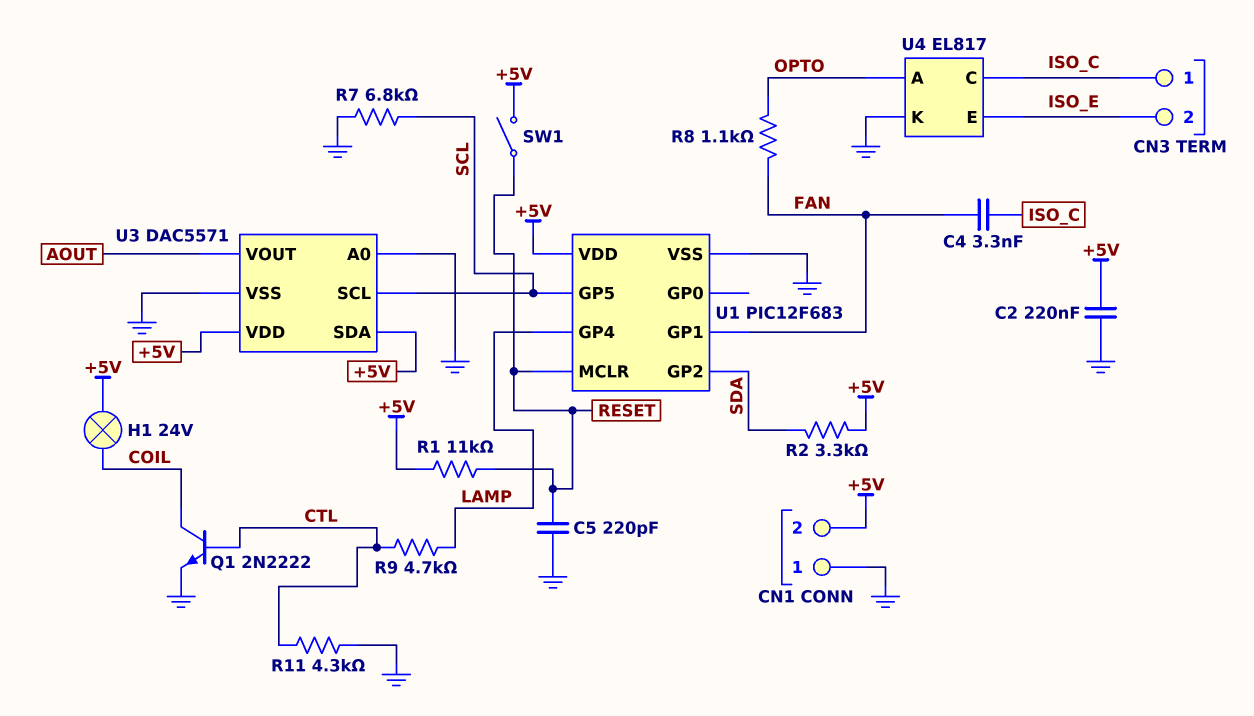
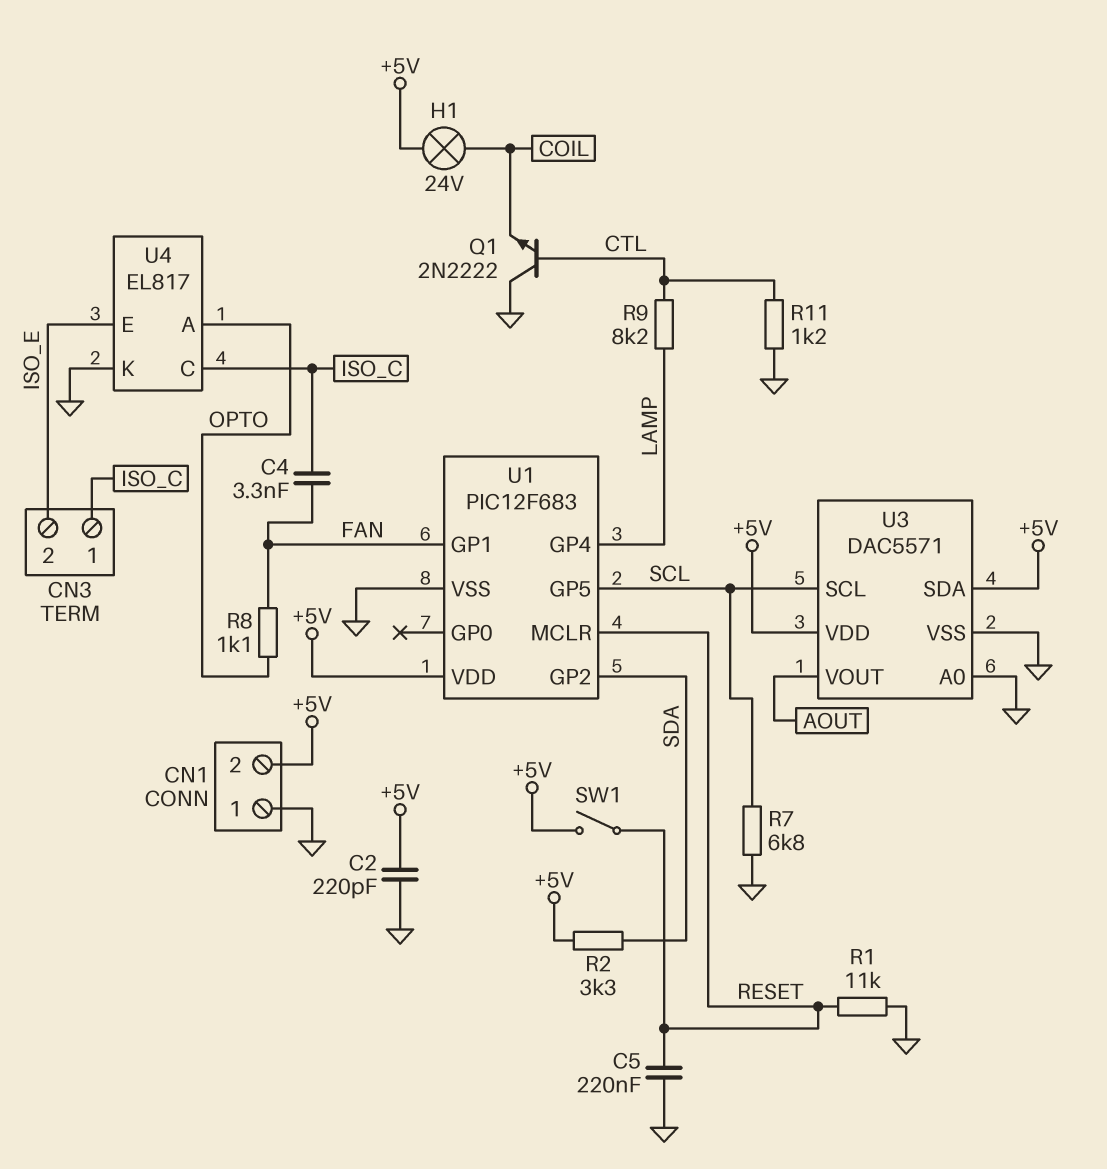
C2: 220nF (+5V, GND) -> 220pF (+5V, GND)
C5: 220pF (GND, RESET) -> 220nF (GND, RESET)
Q1: NPN 2N2222 (B CTL, C COIL, E GND) -> NPN 2N2222 (B CTL, C GND, E COIL)
R1: 11k (+5V, RESET) -> 11k (GND, RESET)
R9: 4.7k (CTL, LAMP) -> 8.2k (CTL, LAMP)
R11: 4.3k (CTL, GND) -> 1.2k (CTL, GND)

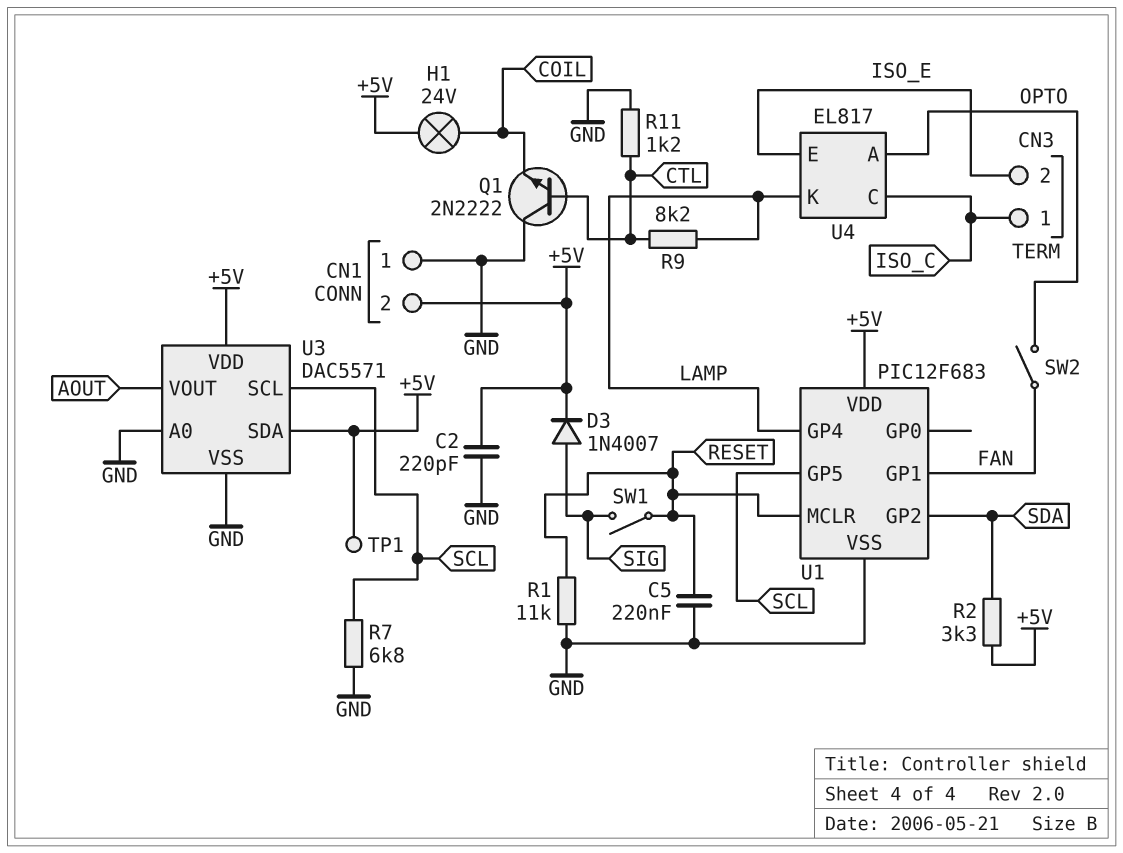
C4: 3.3nF (FAN, ISO_C) -> none
D3: none -> diode 1N4007 (A SIG, K +5V)
R8: 1.1k (FAN, OPTO) -> none
SW1: switch (+5V, RESET) -> switch (RESET, SIG)
SW2: none -> switch (FAN, OPTO)
TP1: none -> test point (+5V)
U4 pin K: GND -> LAMP

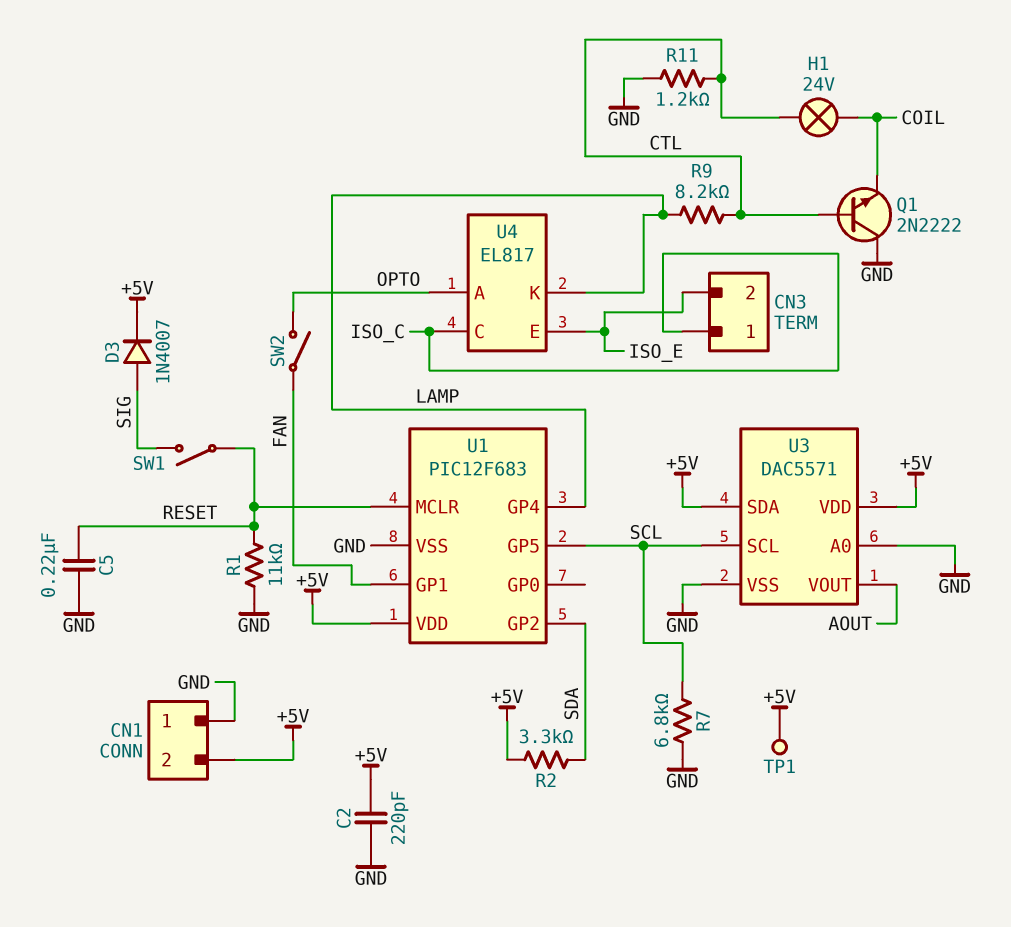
H1: lamp 24V (+5V, COIL) -> lamp 24V (COIL, CTL)

